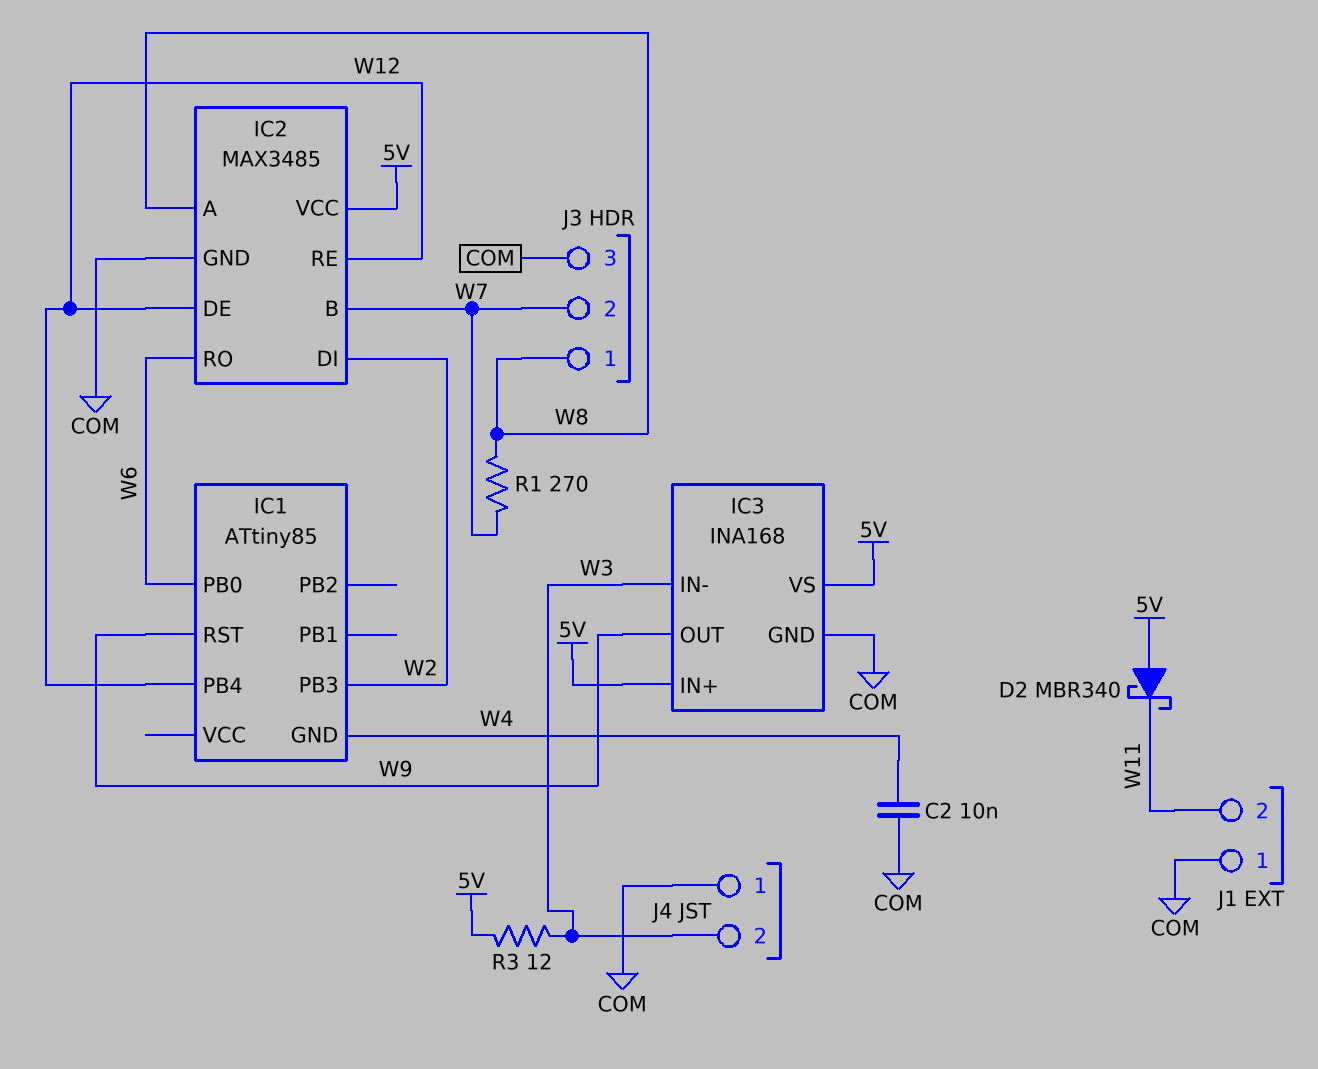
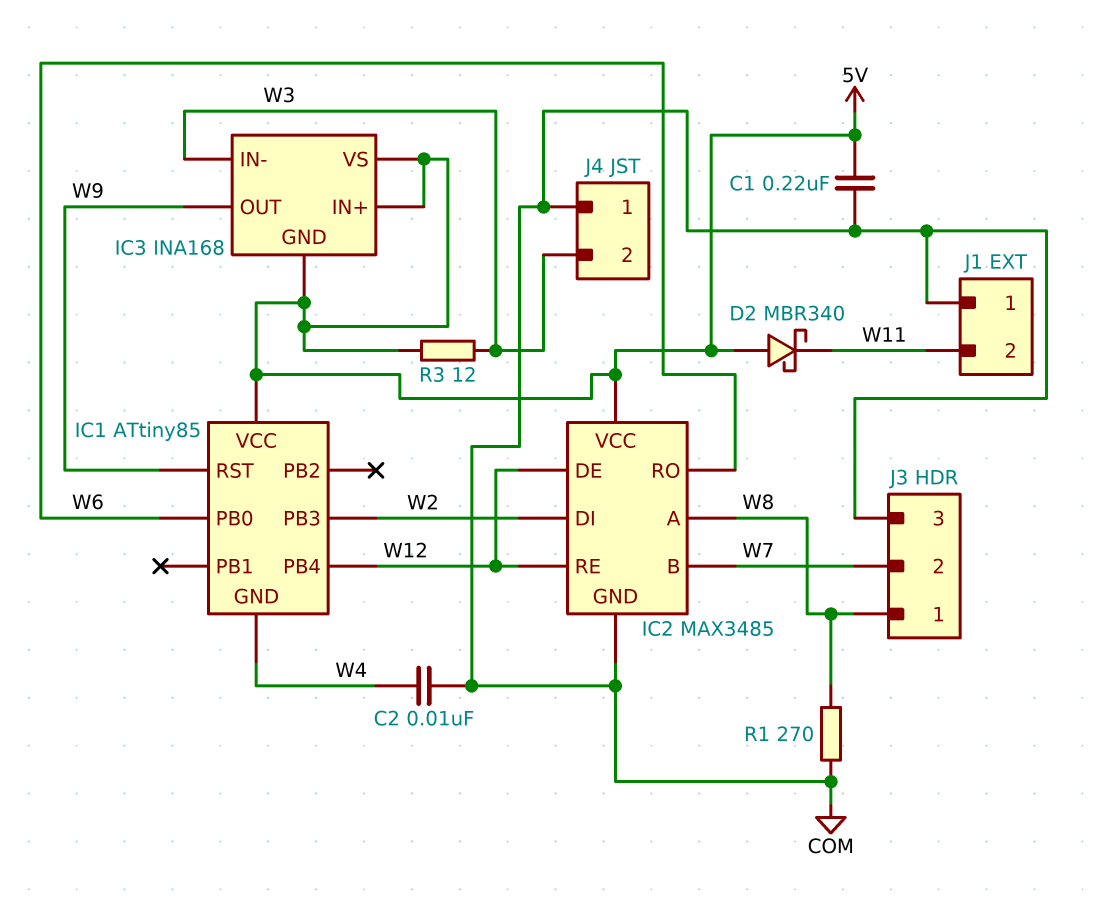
C1: none -> 220nF (5V, COM)
IC1 pin VCC: none -> 5V
IC3 pin GND: COM -> 5V
R1: 270 (W7, W8) -> 270 (COM, W8)

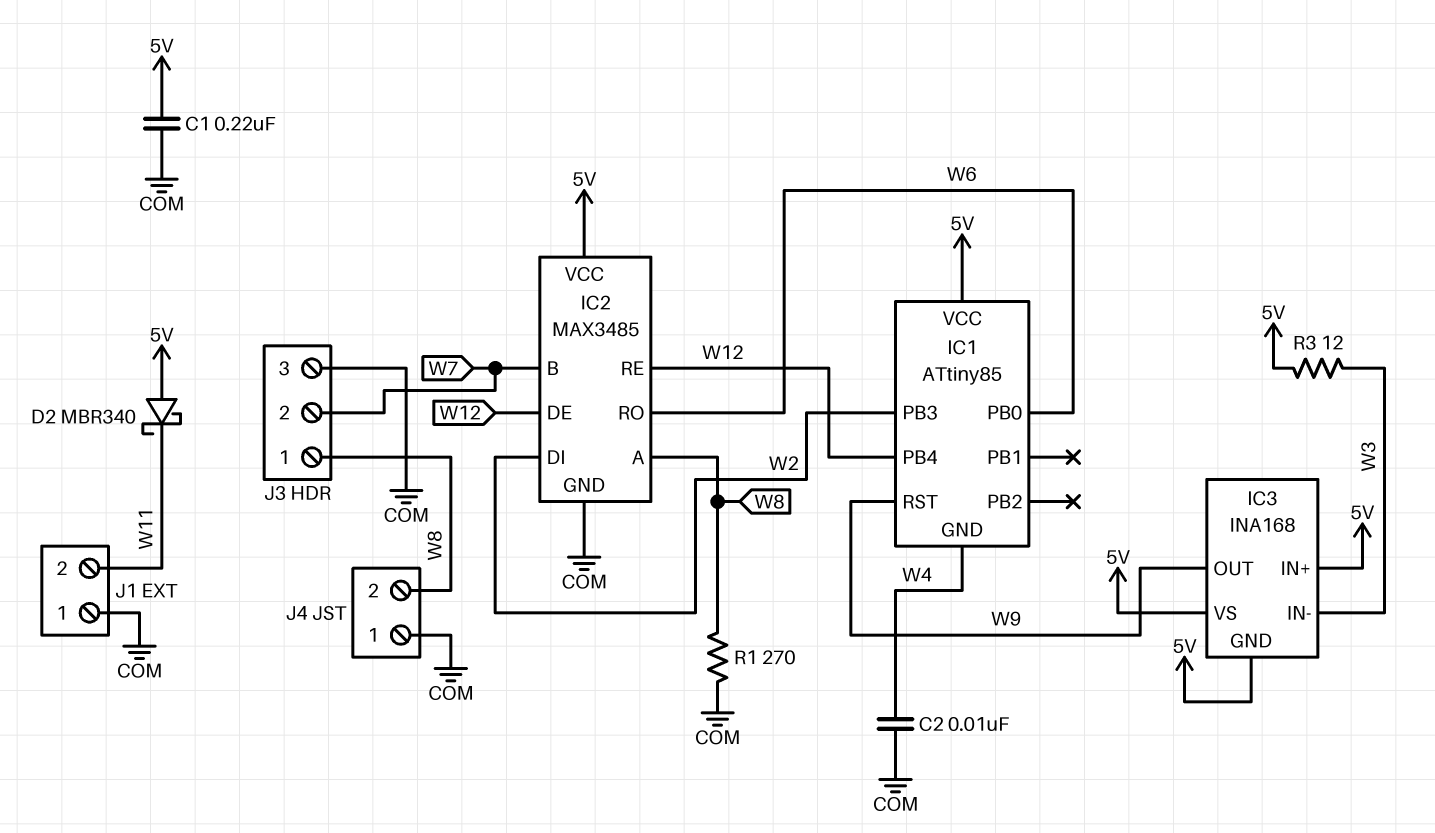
J4 pin 2: W3 -> W8

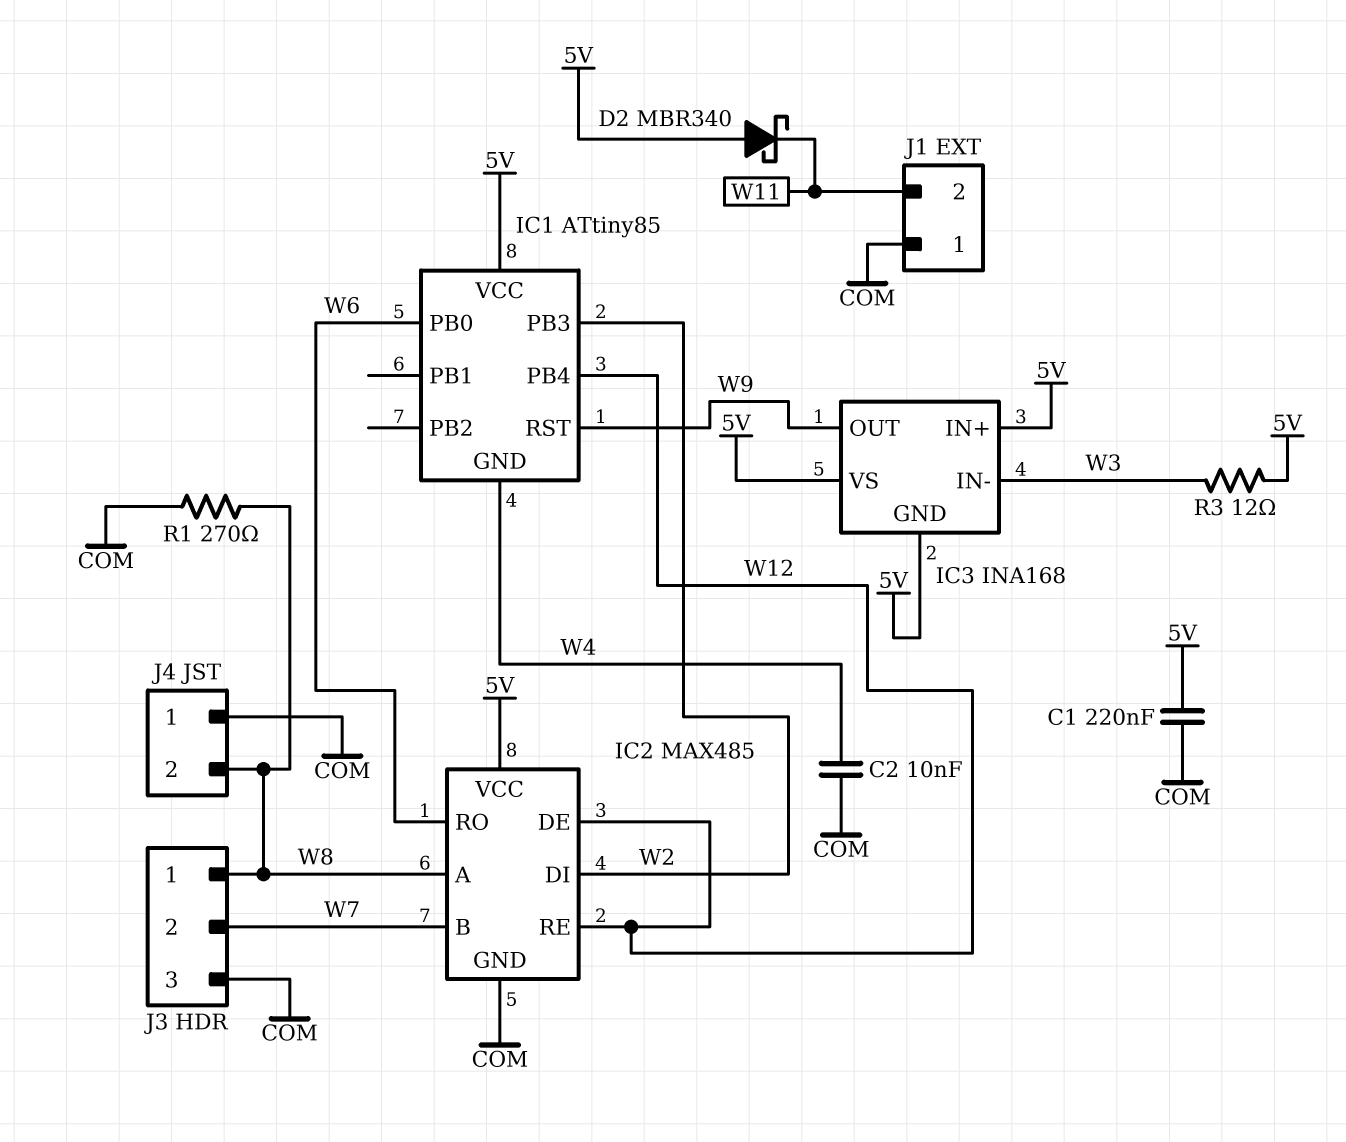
IC2: MAX3485 -> MAX485

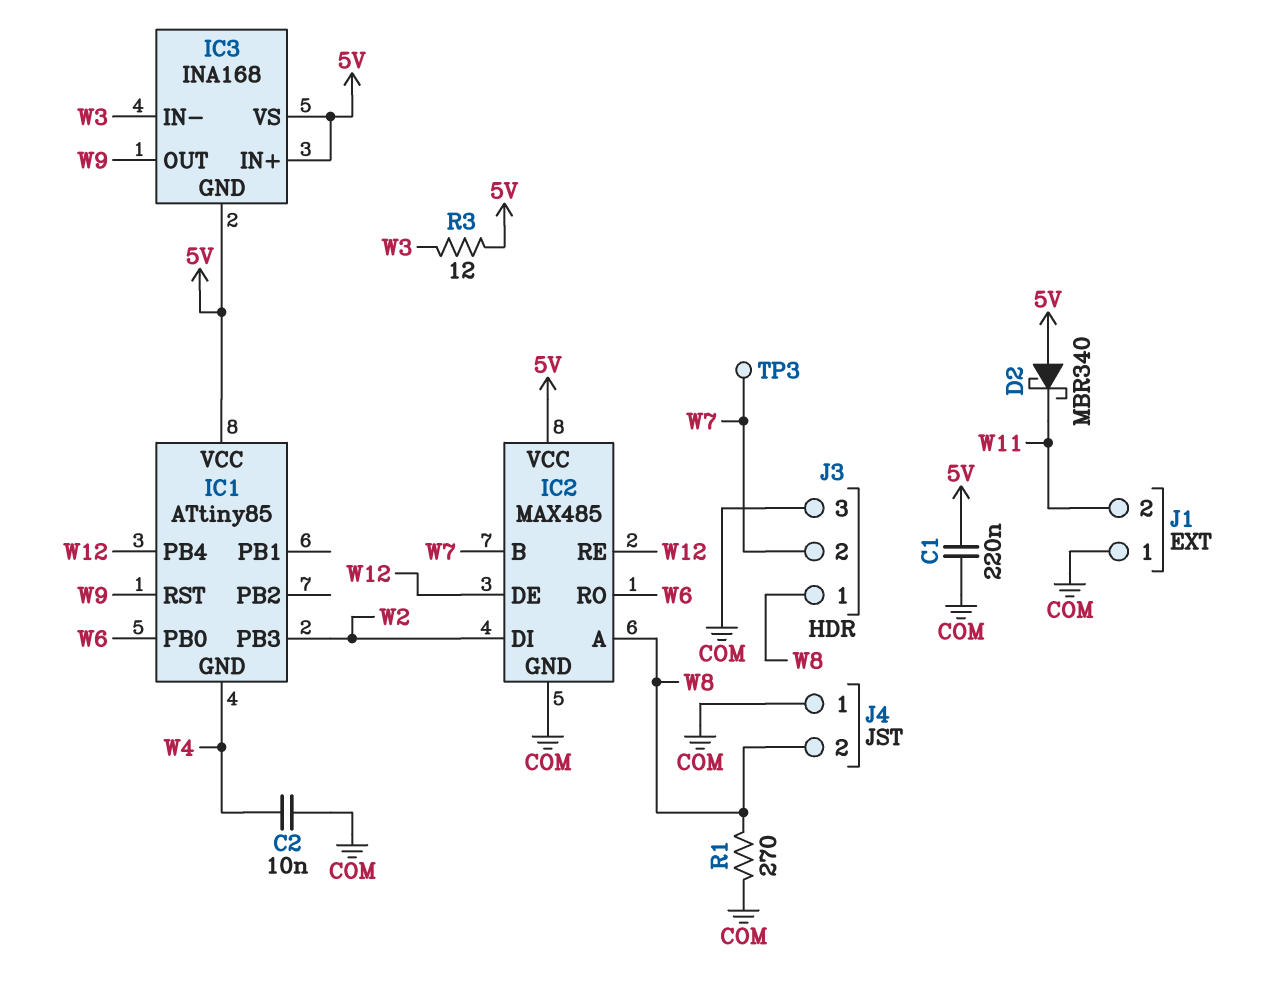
TP3: none -> test point (W7)

